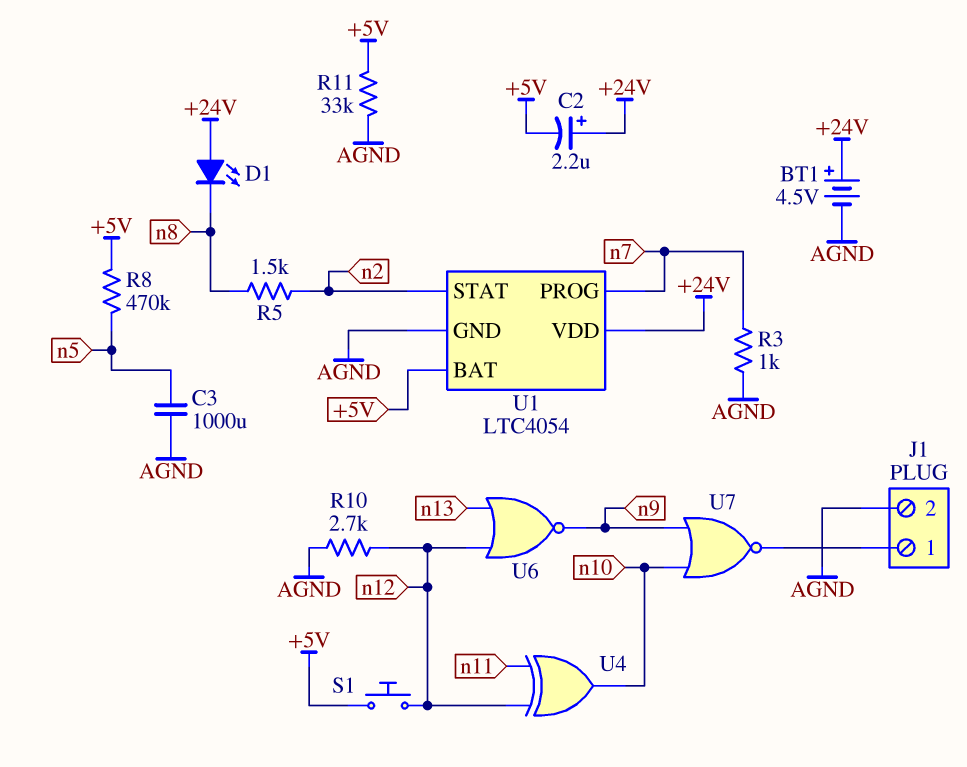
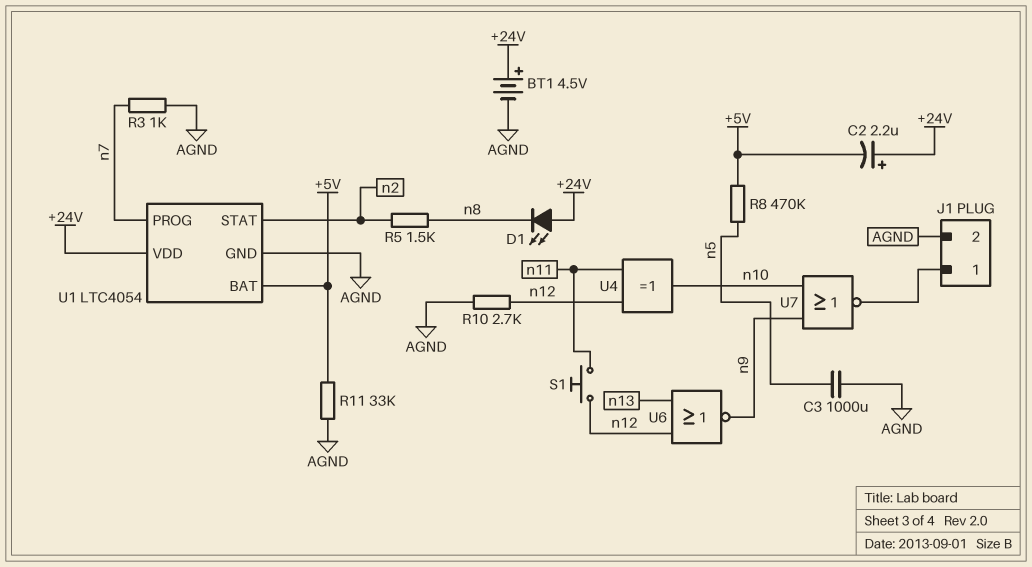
S1: button (+5V, n12) -> button (n11, n12)

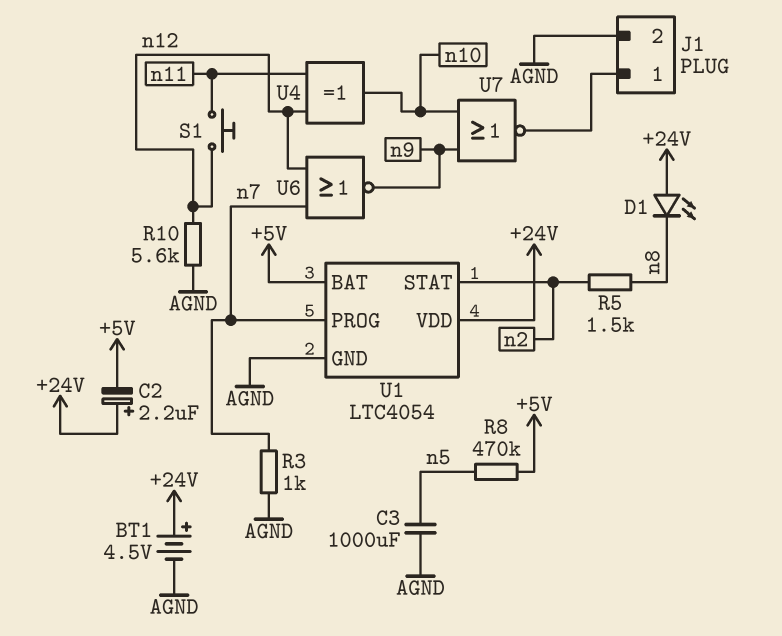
R10: 2.7k (AGND, n12) -> 5.6k (AGND, n12)
R11: 33k (+5V, AGND) -> none
U6: NOR (in n12, in n13, out n9) -> NOR (in n7, in n12, out n9)

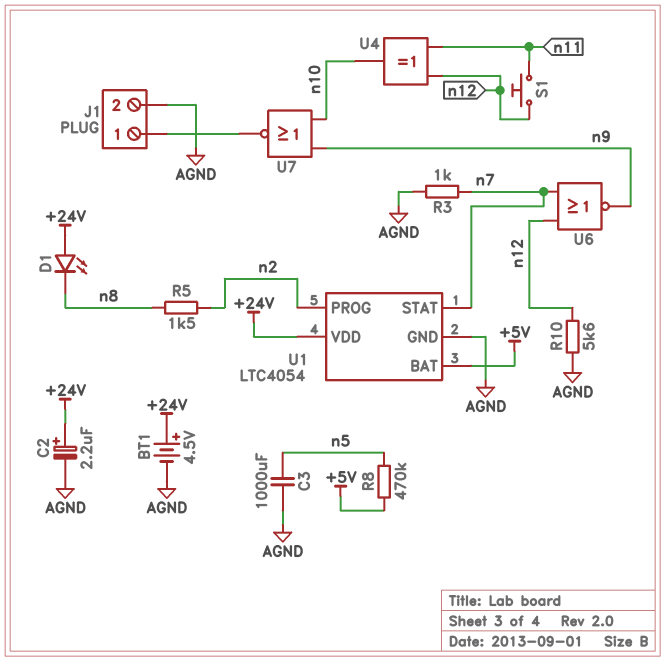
C2: 2.2uF (plus +24V, minus +5V) -> 2.2uF (plus +24V, minus AGND)
U1 pin PROG: n7 -> n2
U1 pin STAT: n2 -> n7

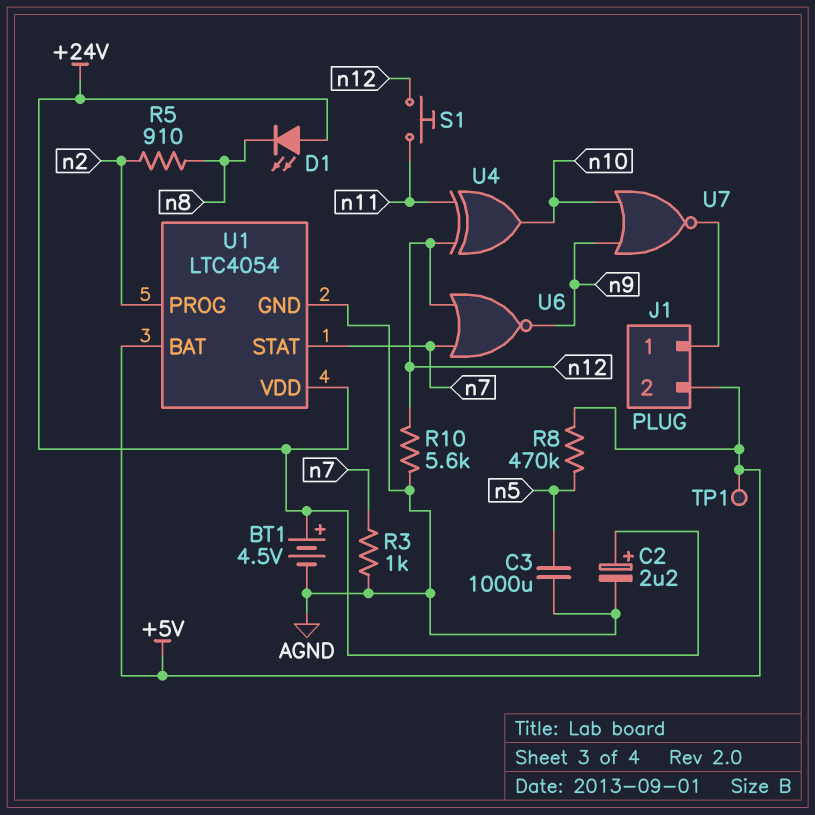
J1 pin 2: AGND -> +5V
R5: 1.5k (n2, n8) -> 910 (n2, n8)
TP1: none -> test point (+5V)

